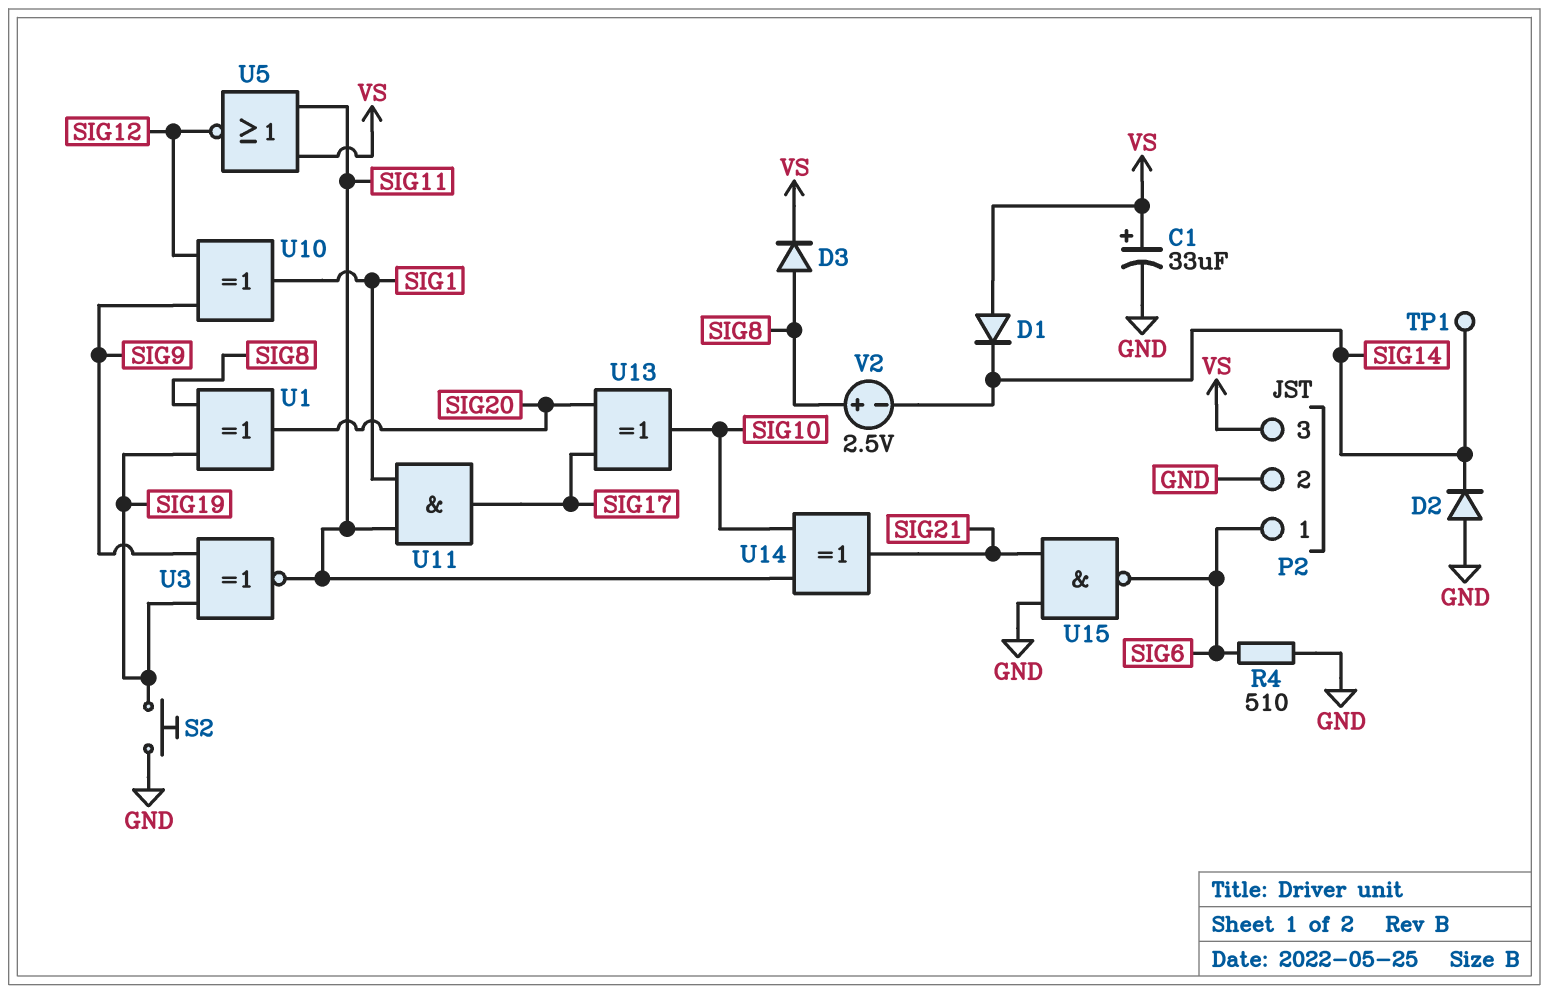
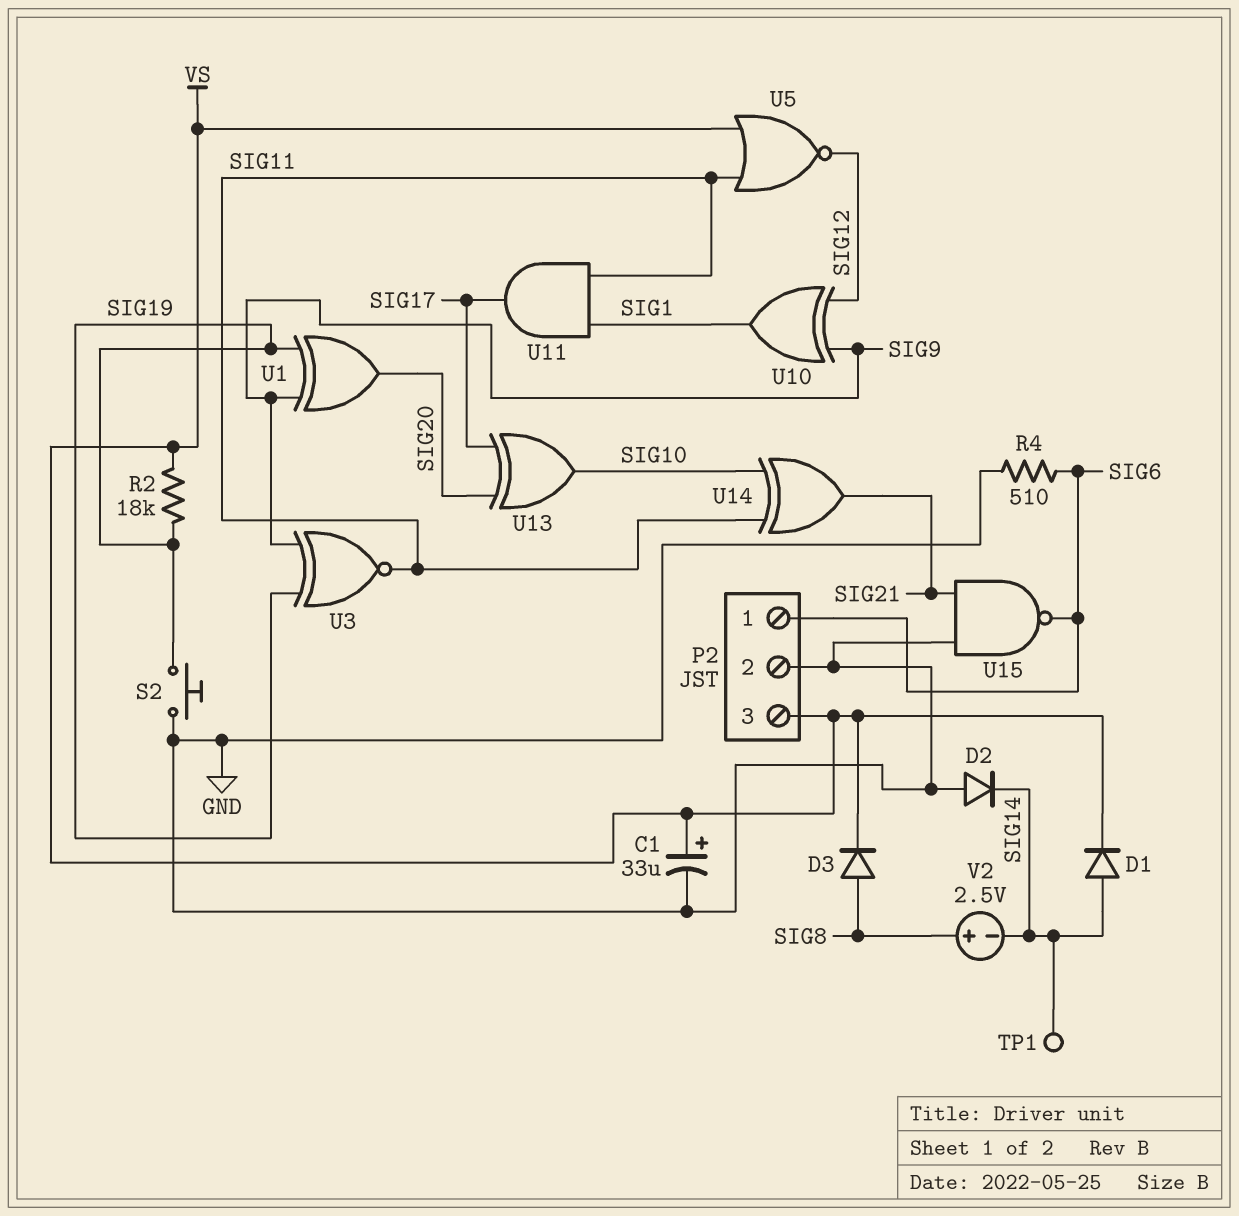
D1: diode (A VS, K SIG14) -> diode (A SIG14, K VS)
R2: none -> 18k (SIG19, VS)
U1: XOR (in SIG8, in SIG19, out SIG20) -> XOR (in SIG9, in SIG19, out SIG20)

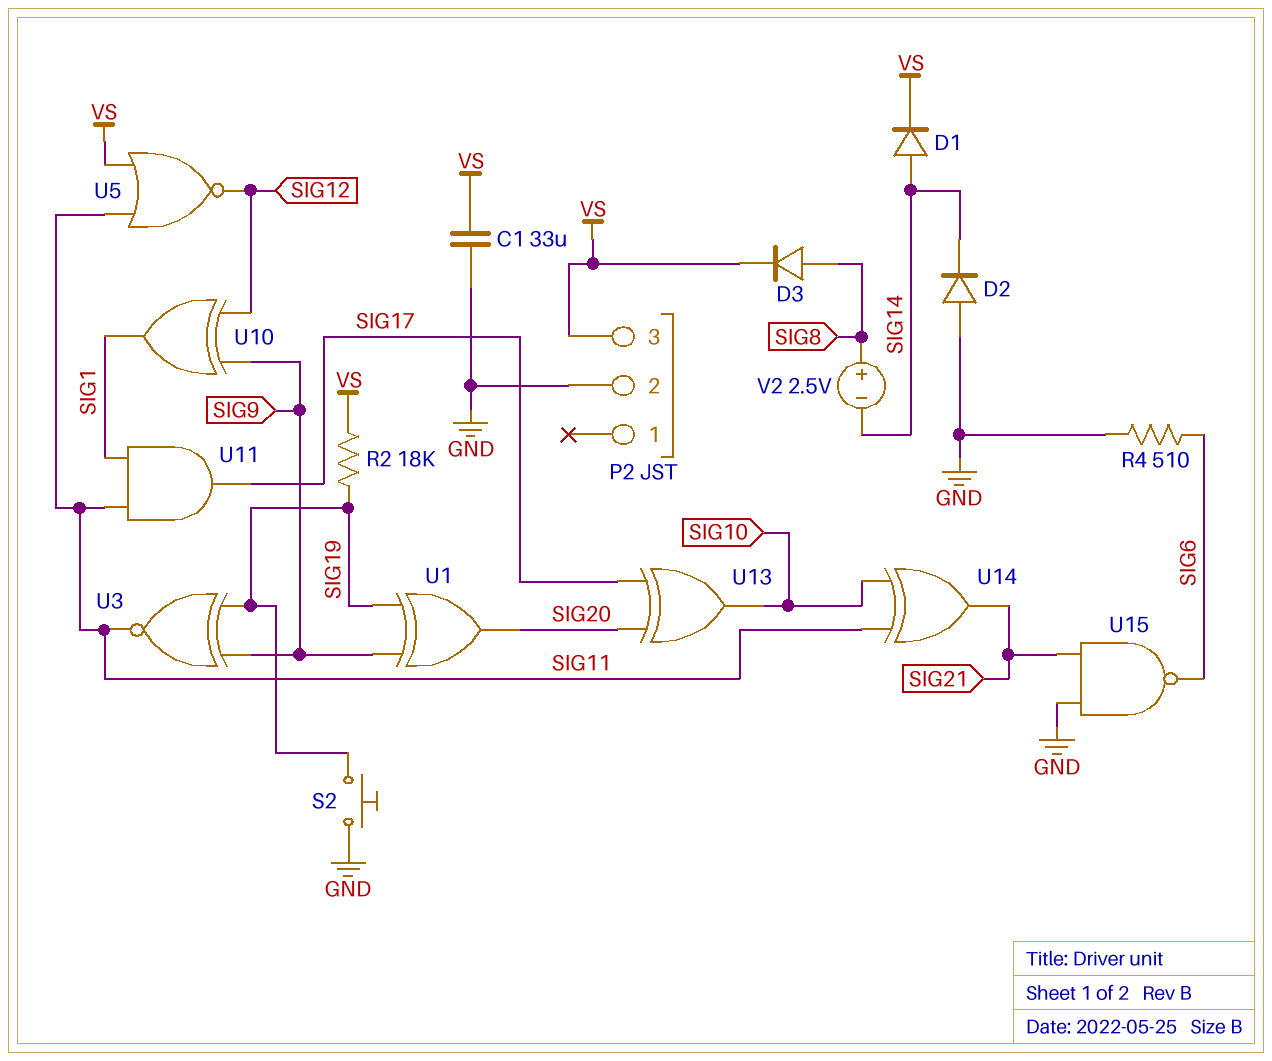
C1: 33uF (plus VS, minus GND) -> 33uF (GND, VS)
P2 pin 1: SIG6 -> none
TP1: test point (SIG14) -> none

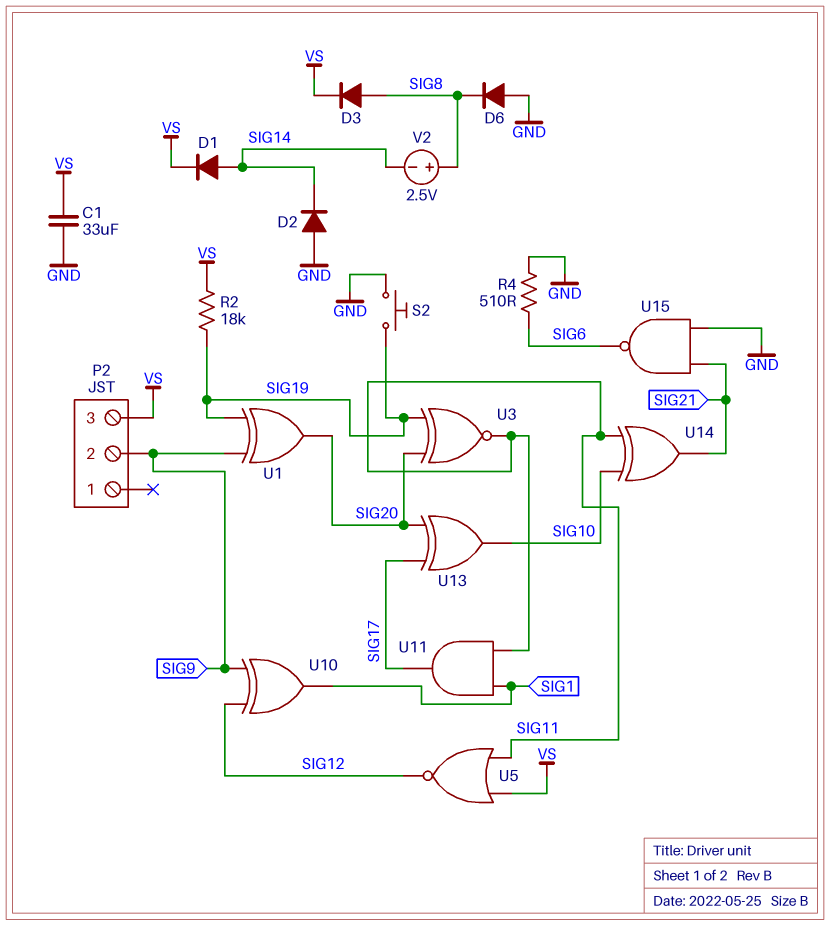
D6: none -> diode (A GND, K SIG8)
P2 pin 2: GND -> SIG9
U3: XNOR (in SIG9, in SIG19, out SIG11) -> XNOR (in SIG19, in SIG20, out SIG11)

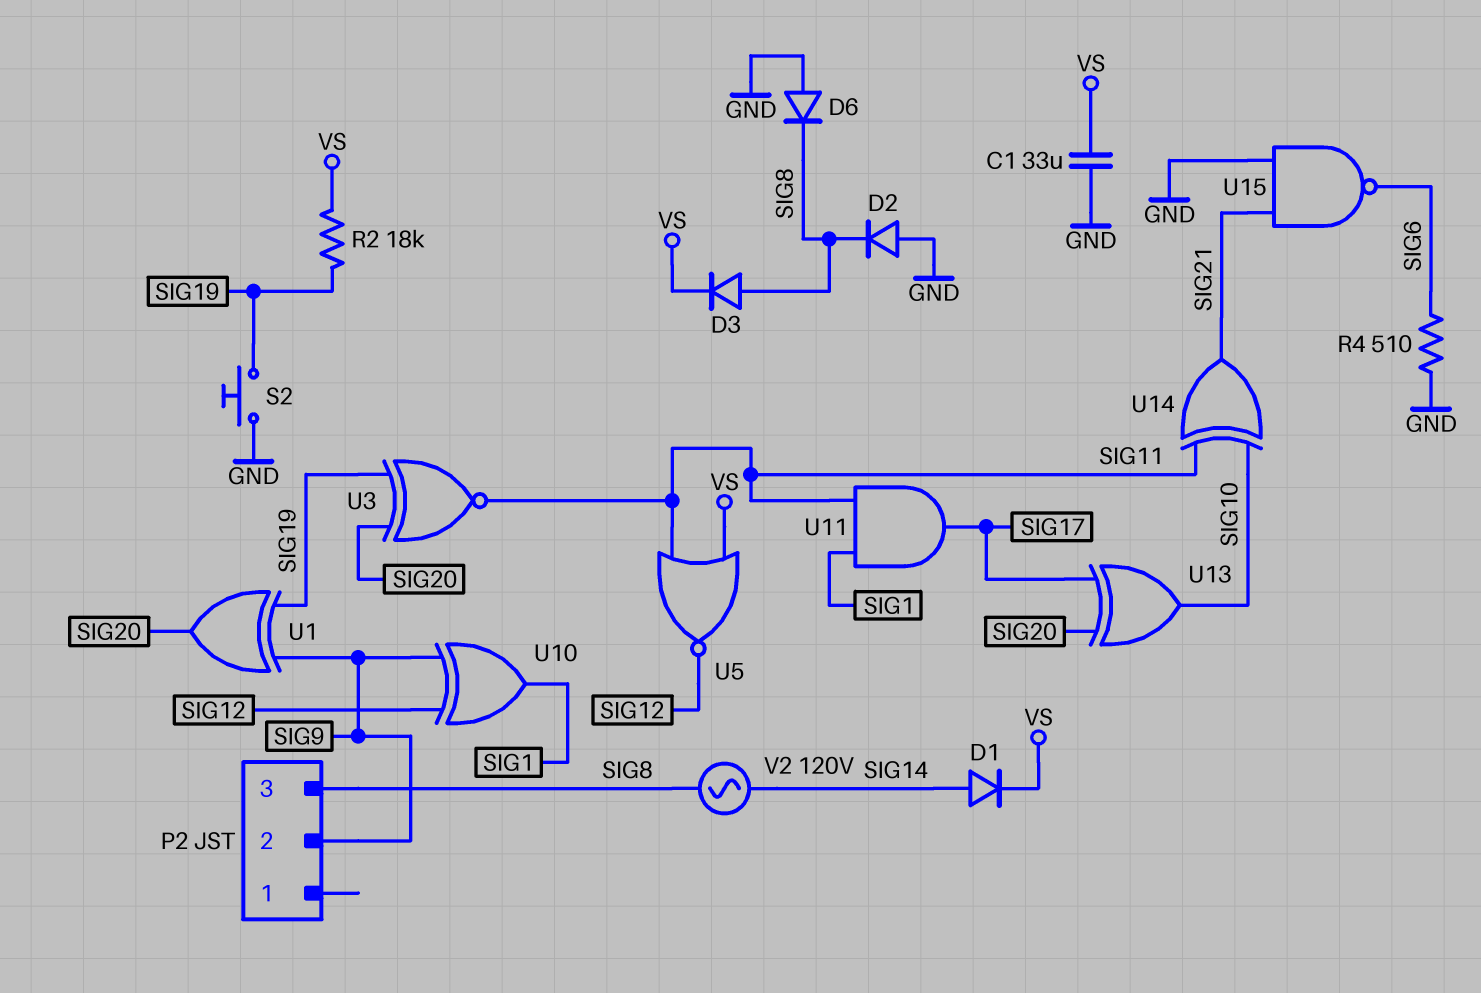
D2: diode (A GND, K SIG14) -> diode (A GND, K SIG8)
P2 pin 3: VS -> SIG8
V2: 2.5V (plus SIG8, minus SIG14) -> AC 120V (SIG8, SIG14)

